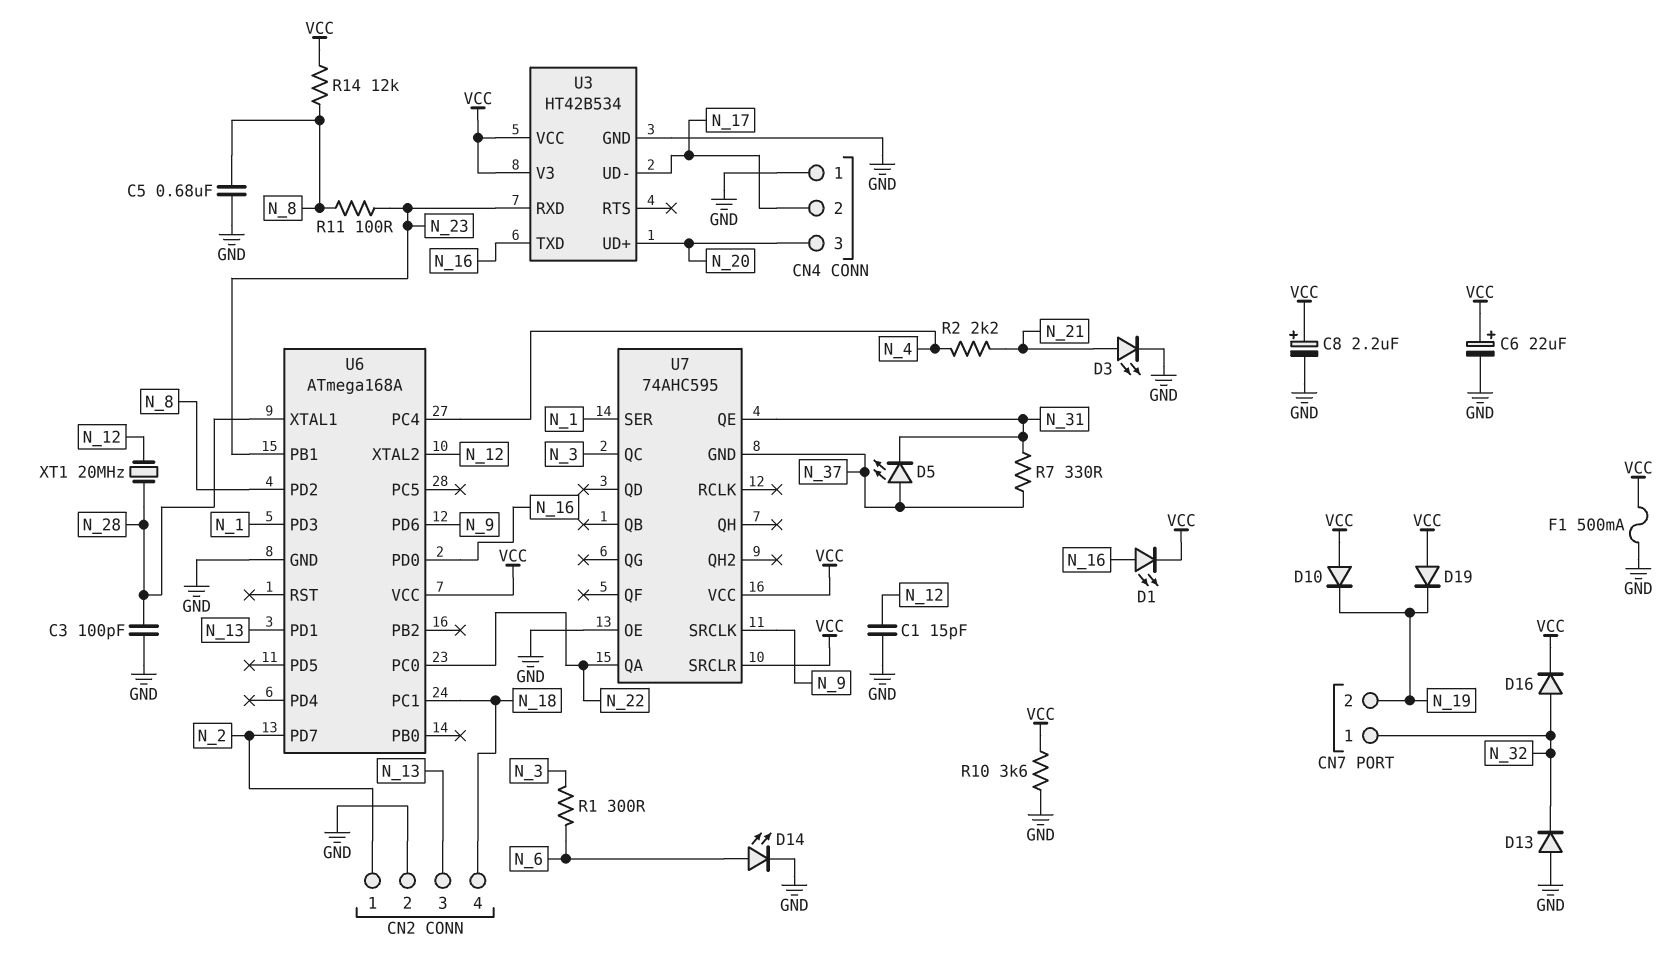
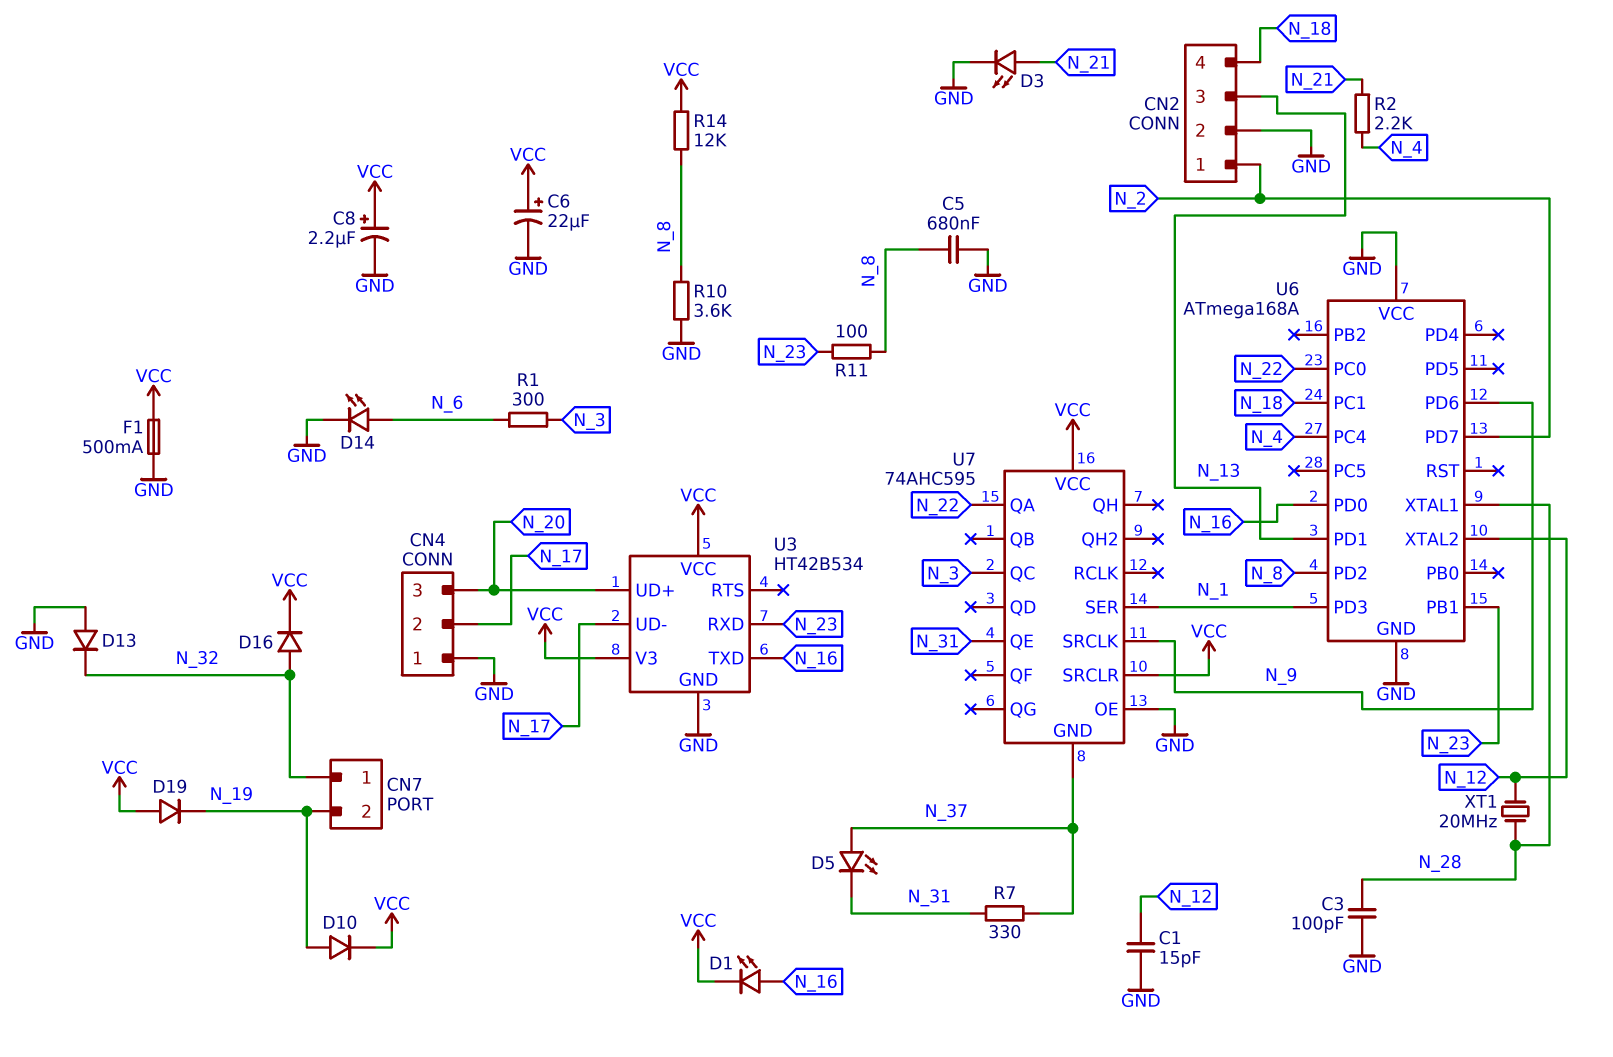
D10: diode (A VCC, K N_19) -> diode (A N_19, K VCC)
R10: 3.6k (GND, VCC) -> 3.6k (GND, N_8)
U6 pin VCC: VCC -> GND

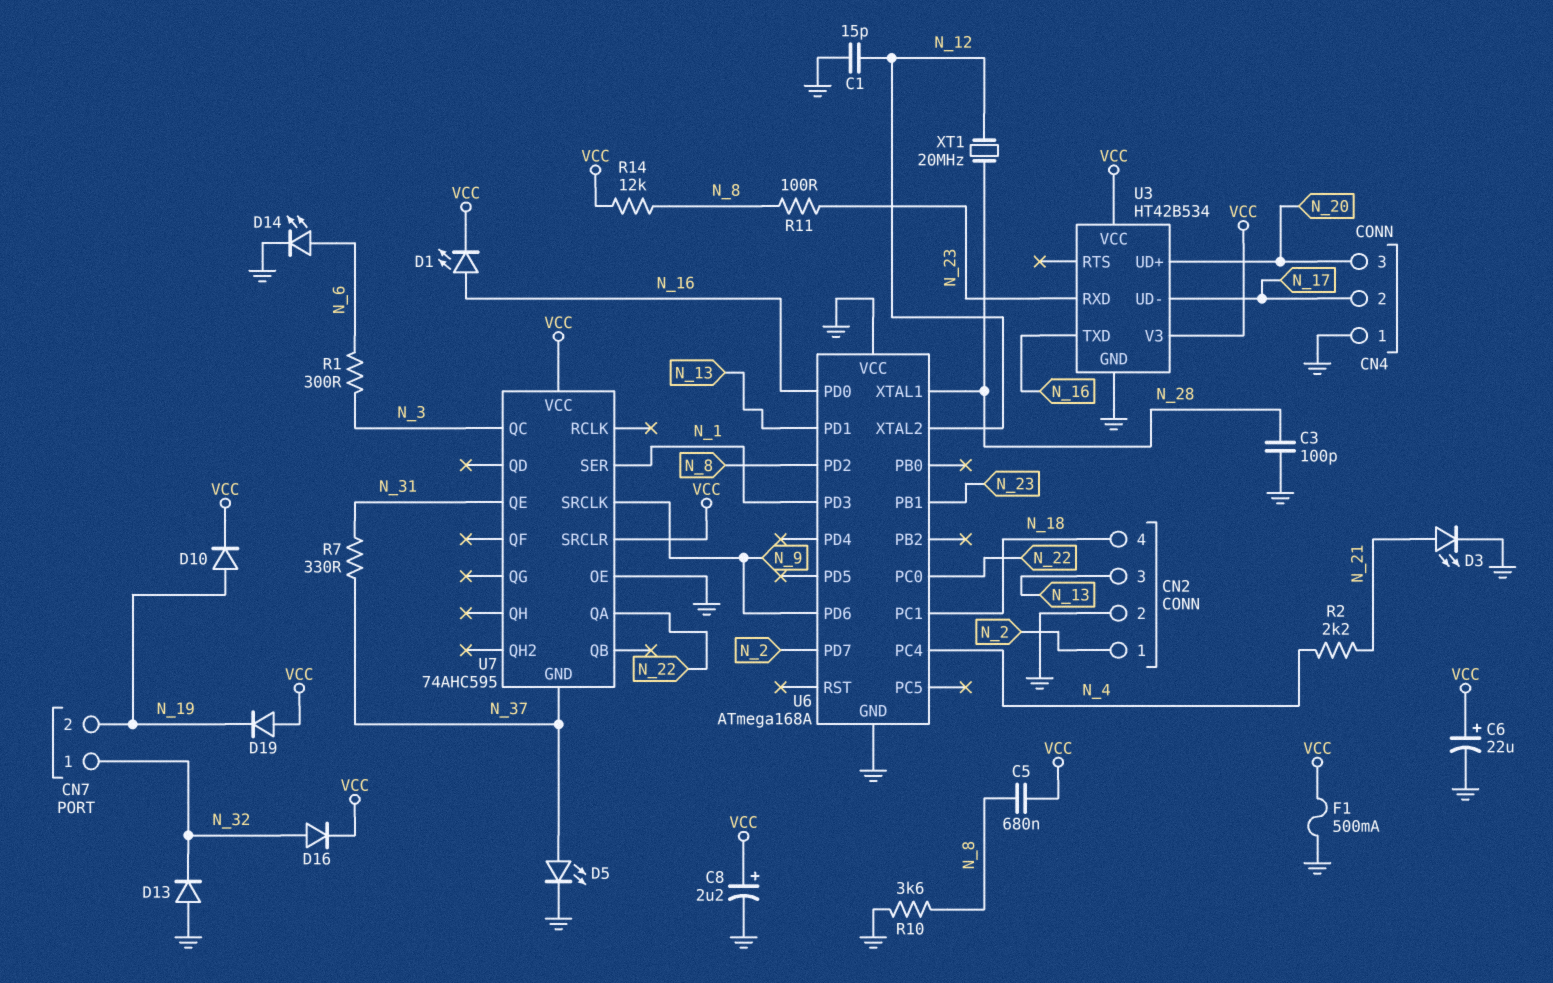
C5: 680nF (GND, N_8) -> 680nF (N_8, VCC)
D5: LED (A N_37, K N_31) -> LED (A N_37, K GND)

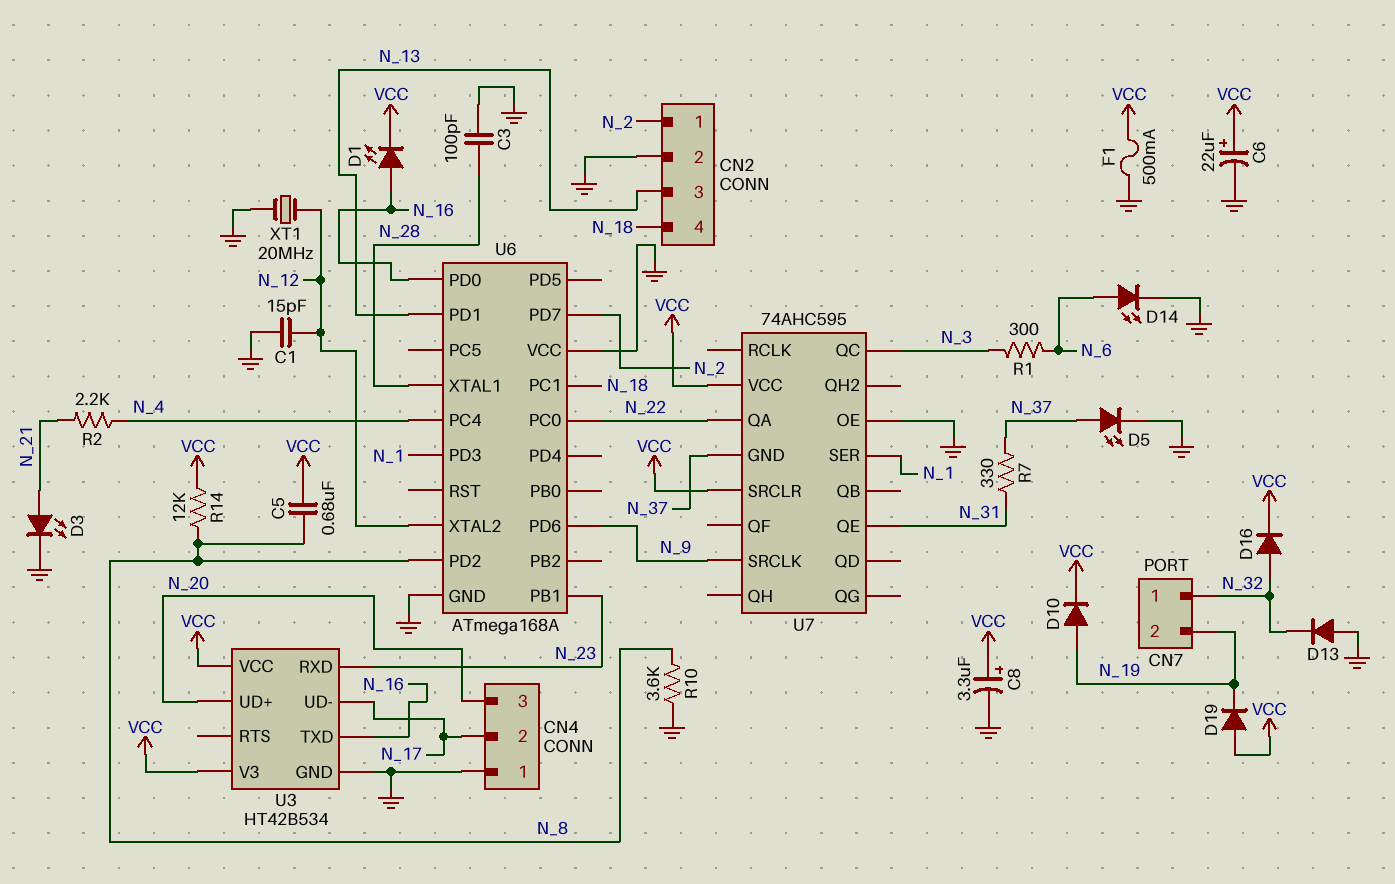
C8: 2.2uF (plus VCC, minus GND) -> 3.3uF (plus VCC, minus GND)
R11: 100 (N_8, N_23) -> none
XT1: 20MHz (N_12, N_28) -> 20MHz (GND, N_12)

